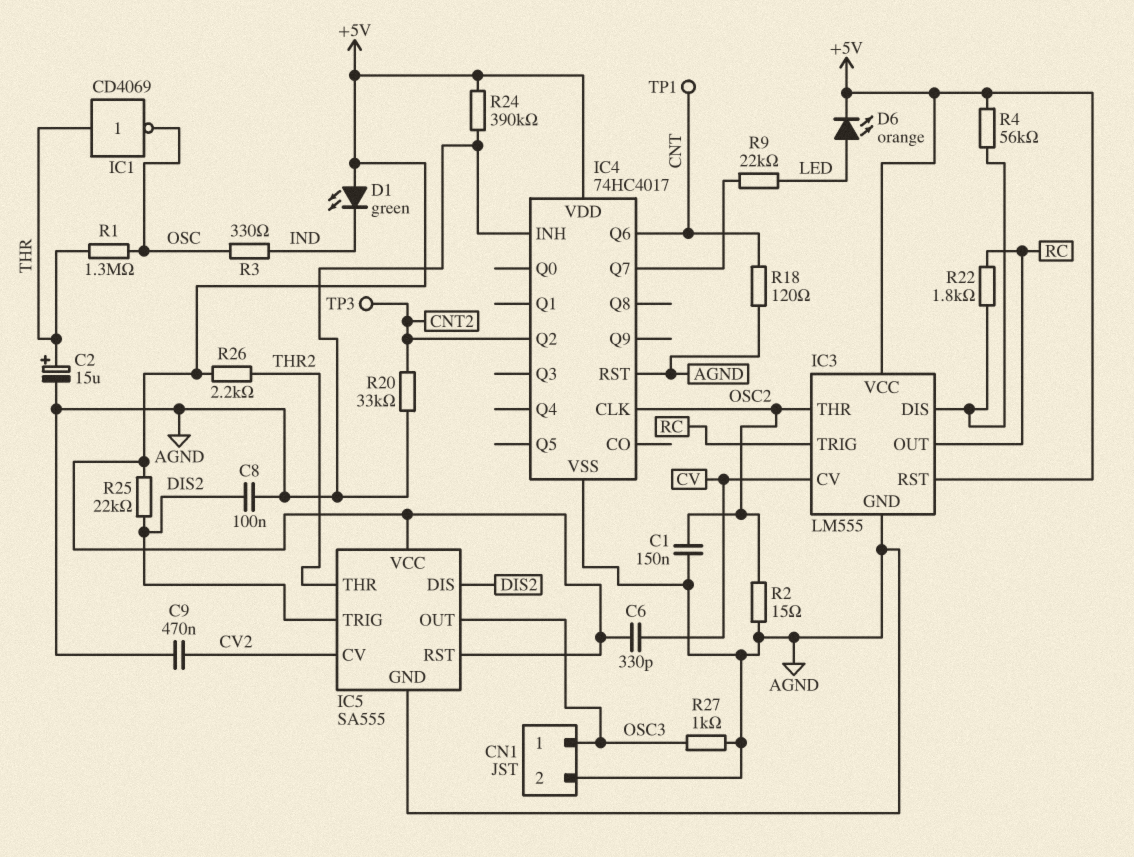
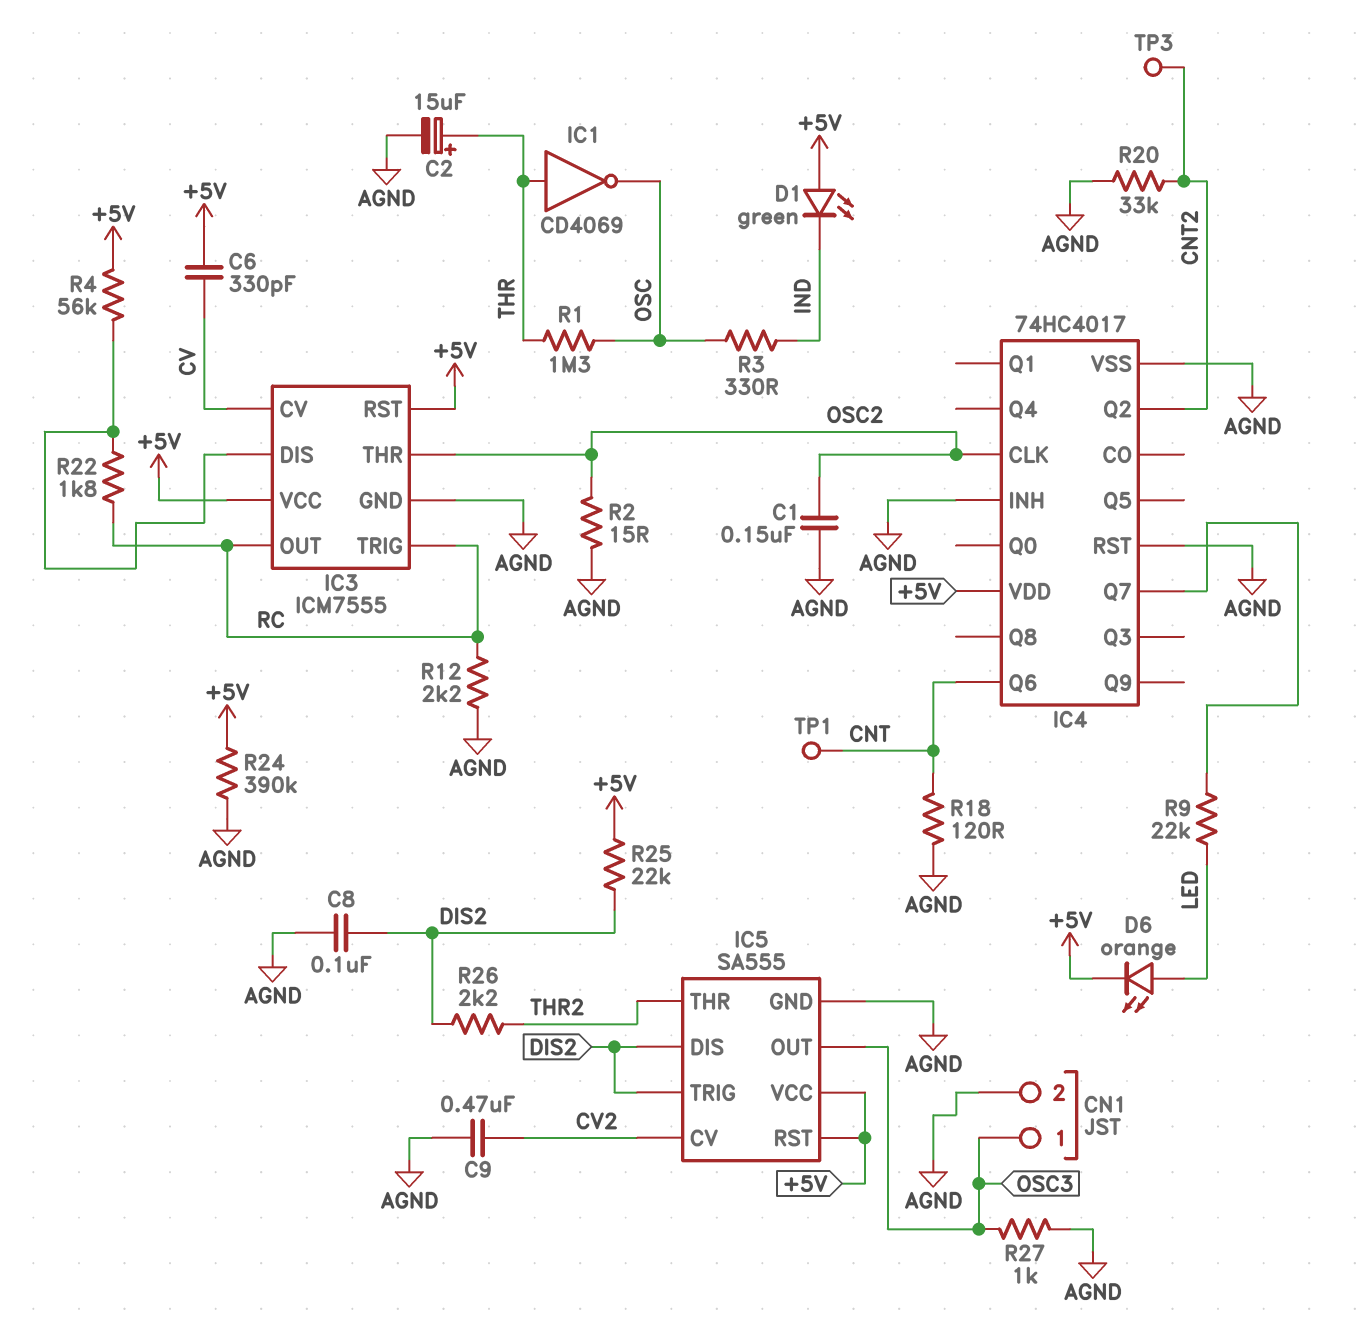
IC3: LM555 -> ICM7555
R12: none -> 2.2k (AGND, RC)
R26: 2.2k (+5V, THR2) -> 2.2k (DIS2, THR2)

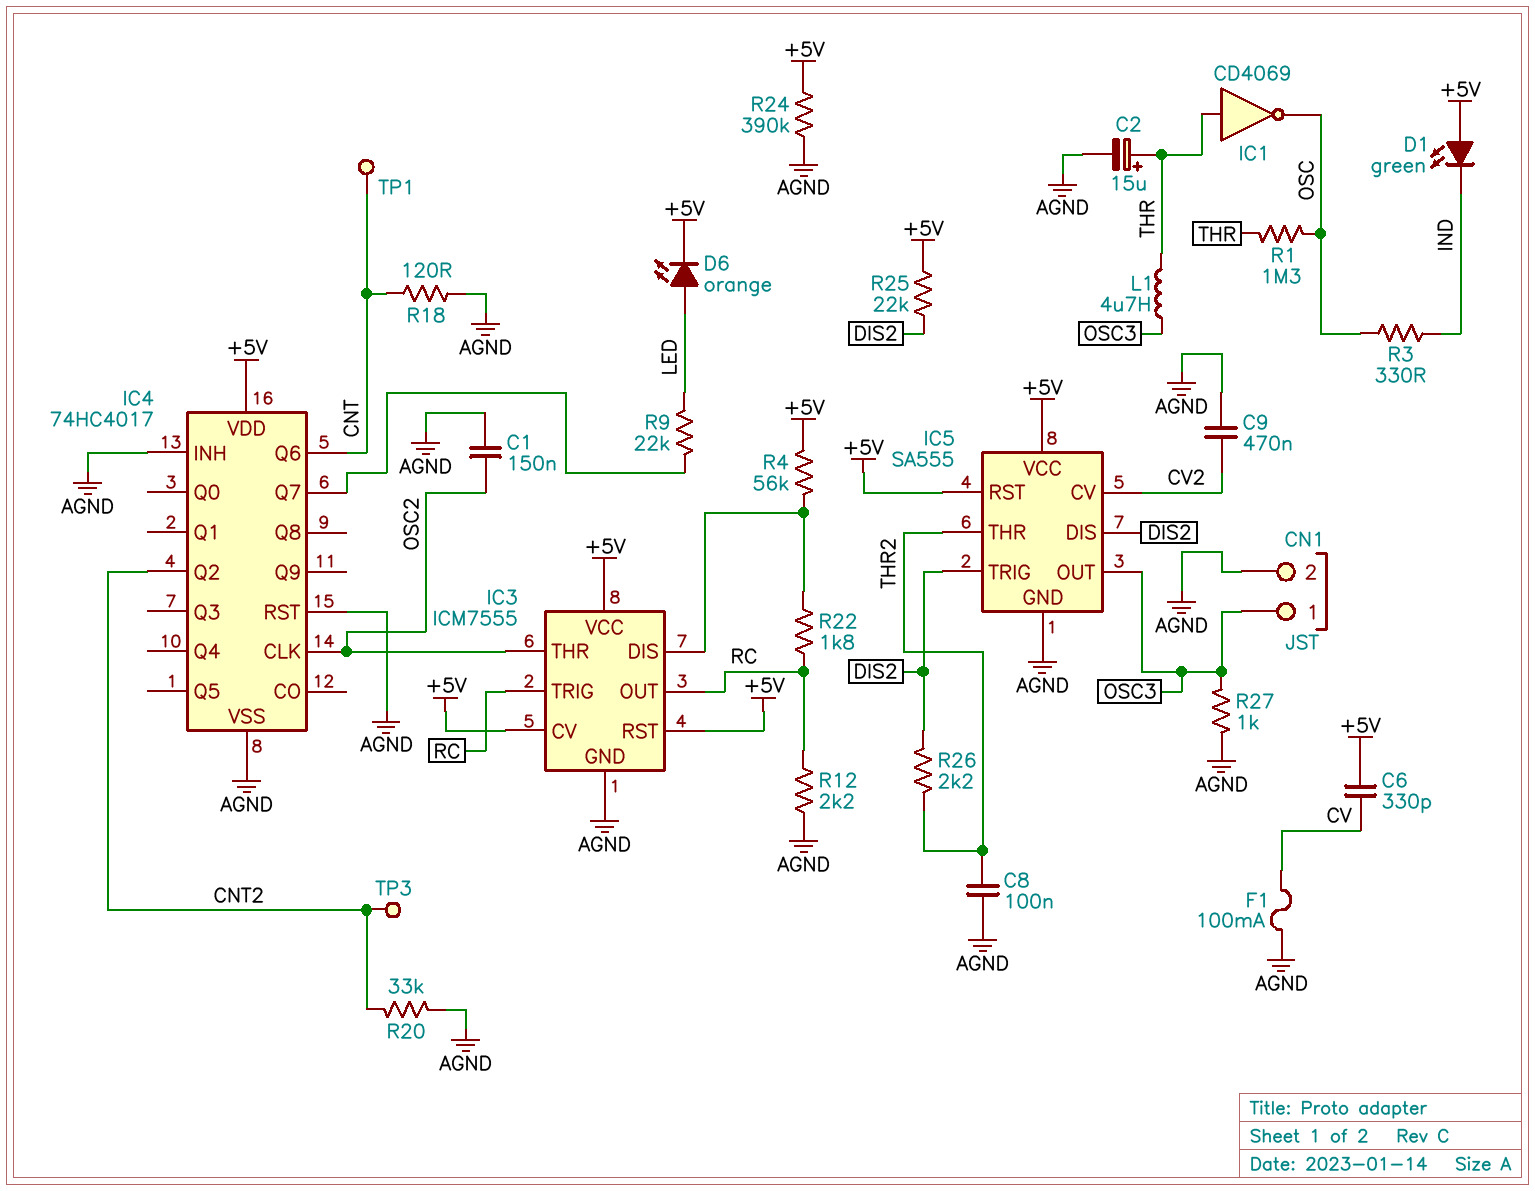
C8: 100nF (AGND, DIS2) -> 100nF (AGND, THR2)
F1: none -> 100mA (AGND, CV)
IC3 pin CV: CV -> +5V
L1: none -> 4.7uH (OSC3, THR)
R2: 15 (AGND, OSC2) -> none

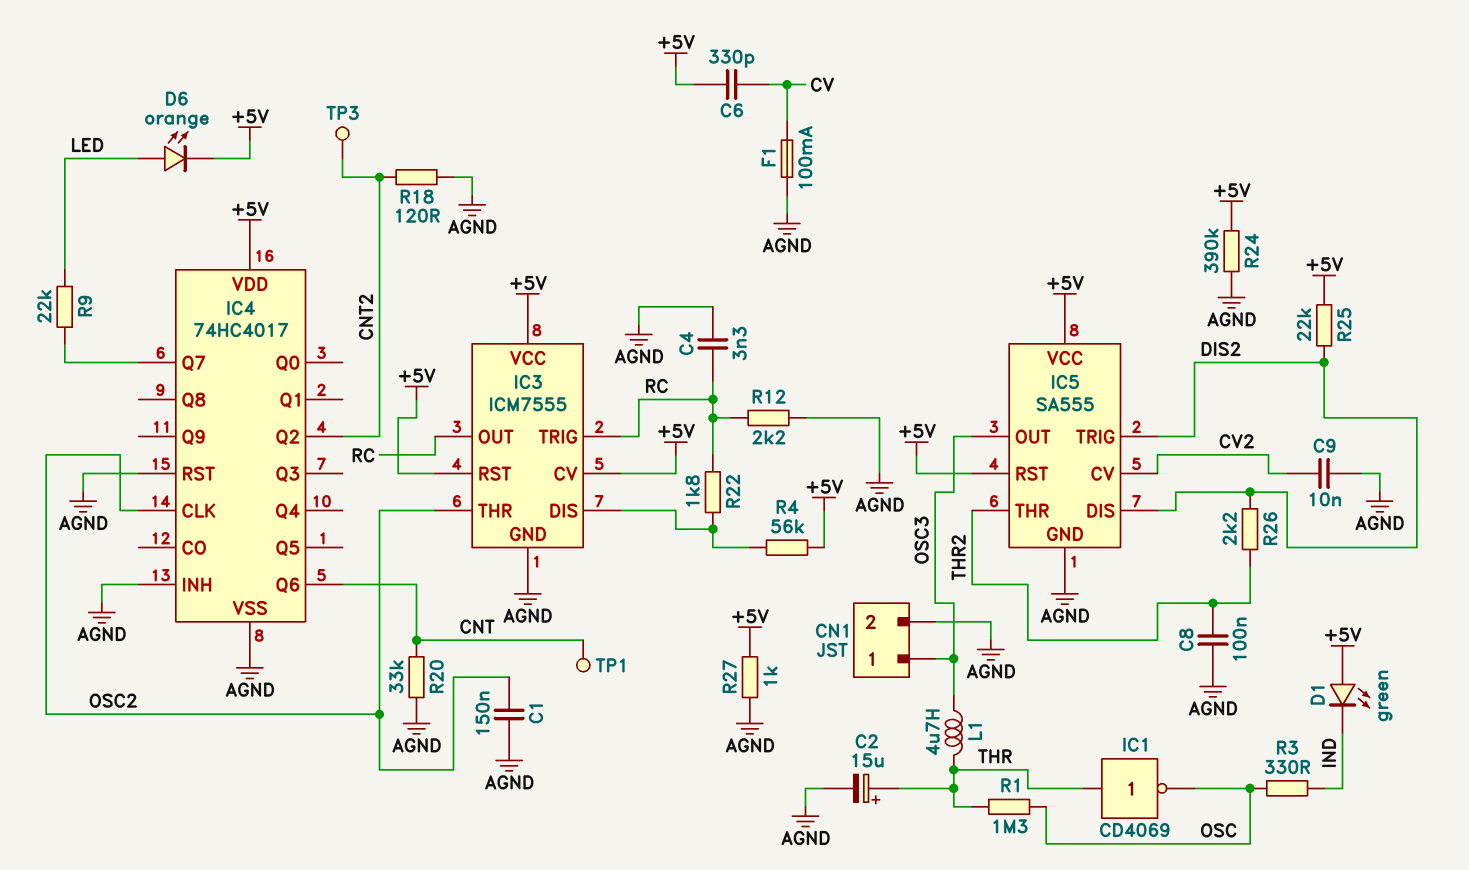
C4: none -> 3.3nF (AGND, RC)
C9: 470nF (AGND, CV2) -> 10nF (AGND, CV2)
R18: 120 (AGND, CNT) -> 120 (AGND, CNT2)
R20: 33k (AGND, CNT2) -> 33k (AGND, CNT)
R27: 1k (AGND, OSC3) -> 1k (+5V, AGND)

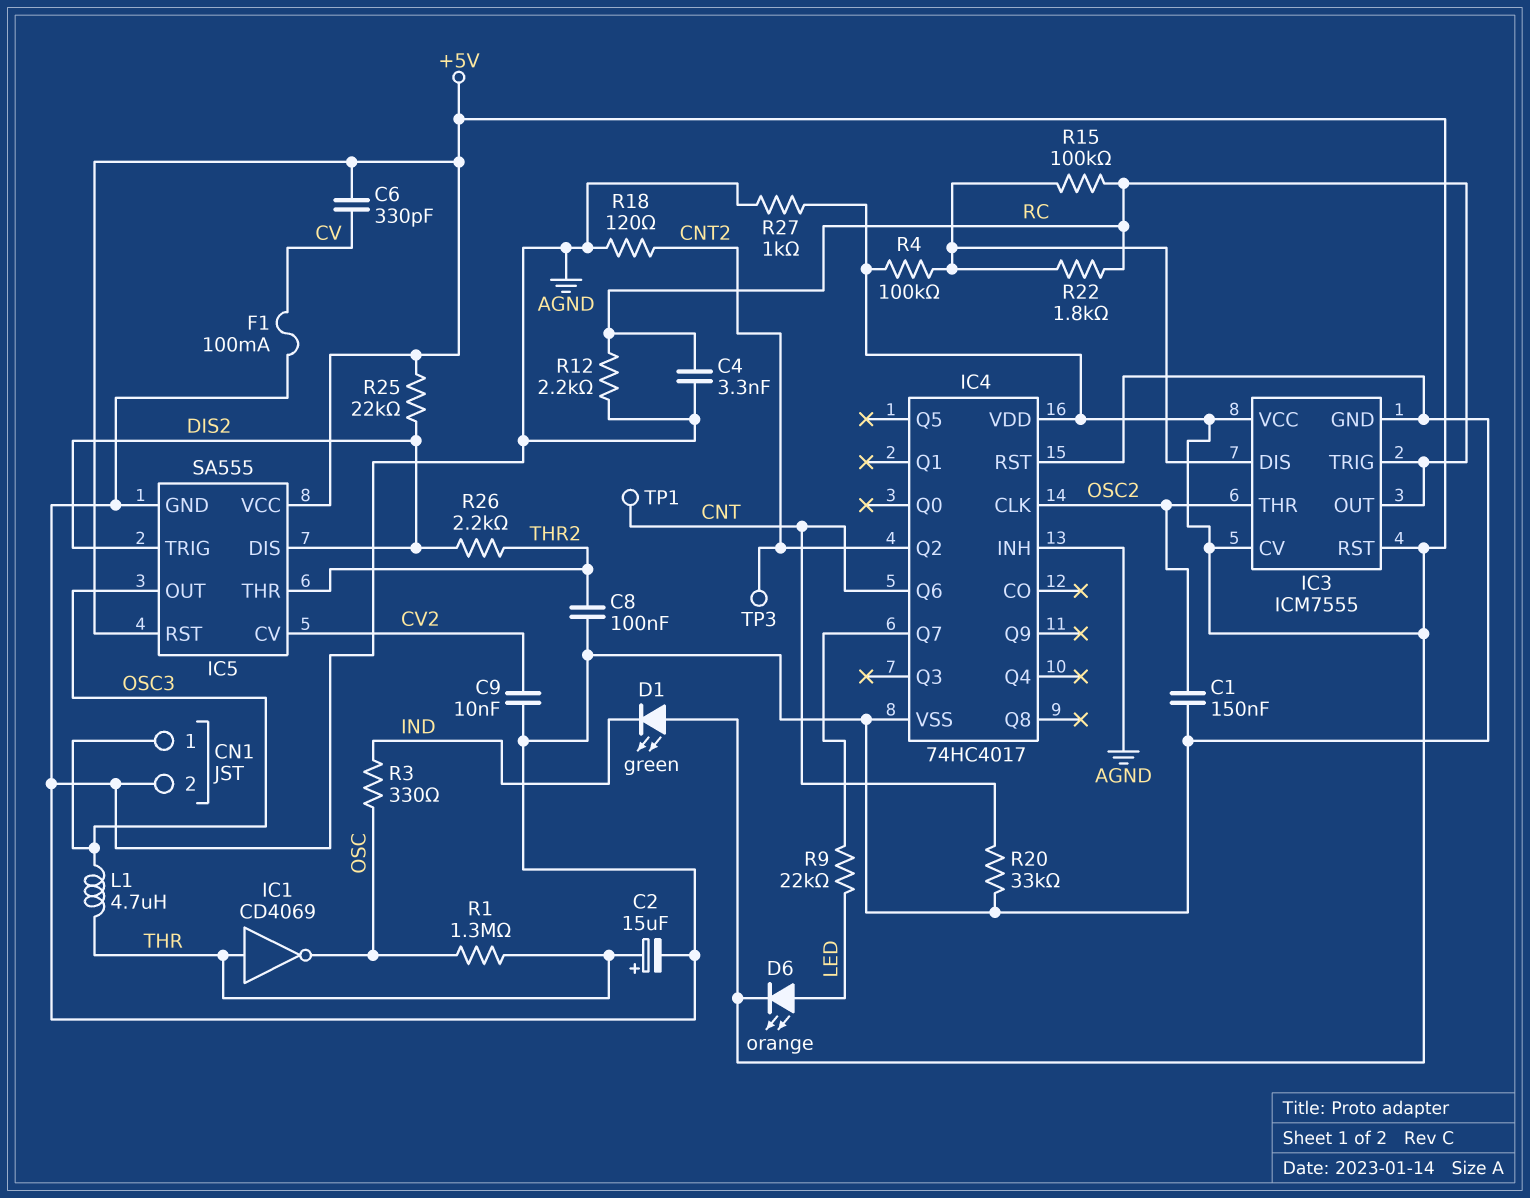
R4: 56k (+5V, IC3/DIS) -> 100k (+5V, IC3/DIS)
R15: none -> 100k (IC3/DIS, RC)
R24: 390k (+5V, AGND) -> none

